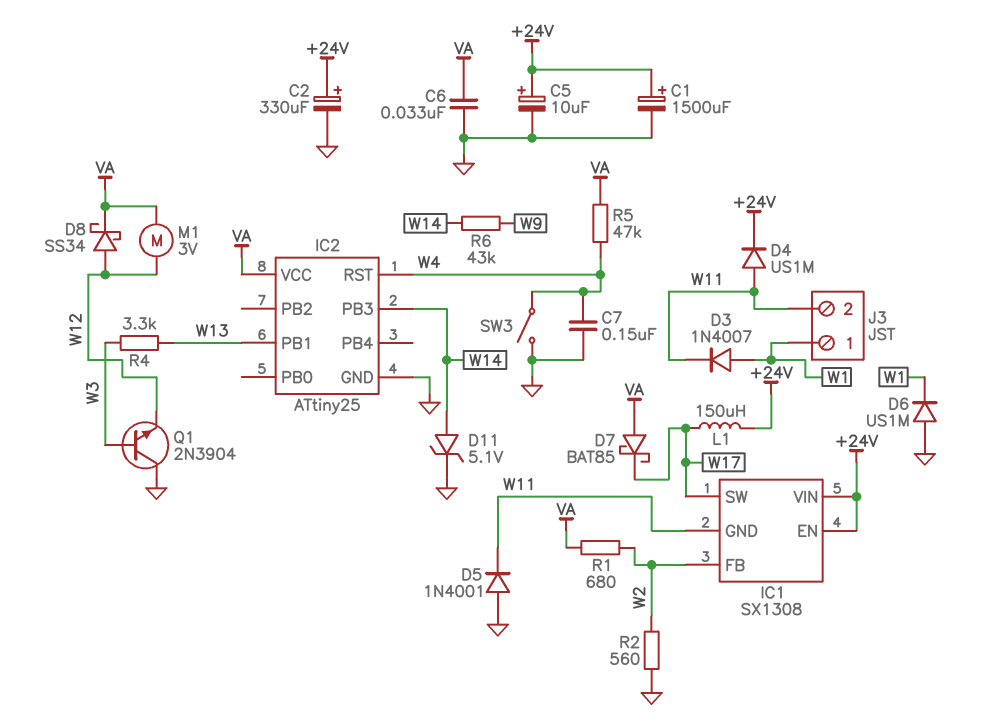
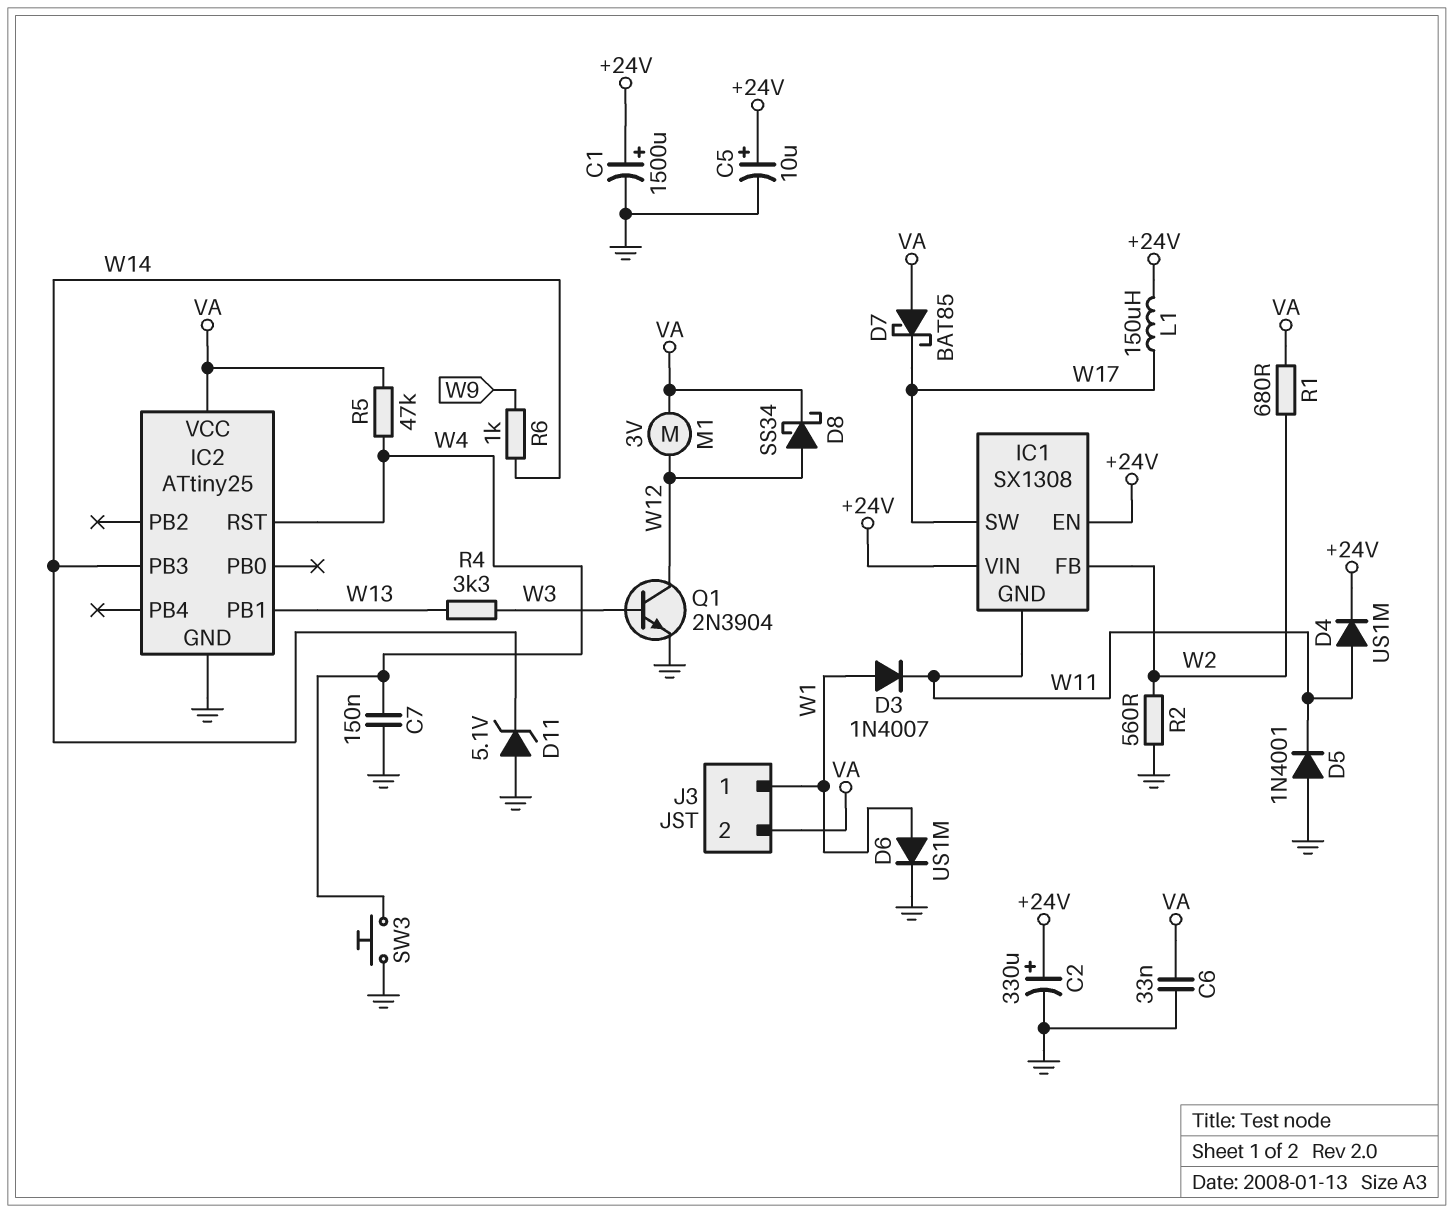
D6: diode US1M (A GND, K W1) -> diode US1M (A W1, K GND)
D11: zener 5.1V (A W14, K GND) -> zener 5.1V (A GND, K W14)
J3 pin 2: W11 -> VA
Q1: NPN 2N3904 (B W3, C GND, E W12) -> NPN 2N3904 (B W3, C W12, E GND)
R6: 43k (W9, W14) -> 1k (W9, W14)
SW3: switch (GND, W4) -> button (GND, W4)

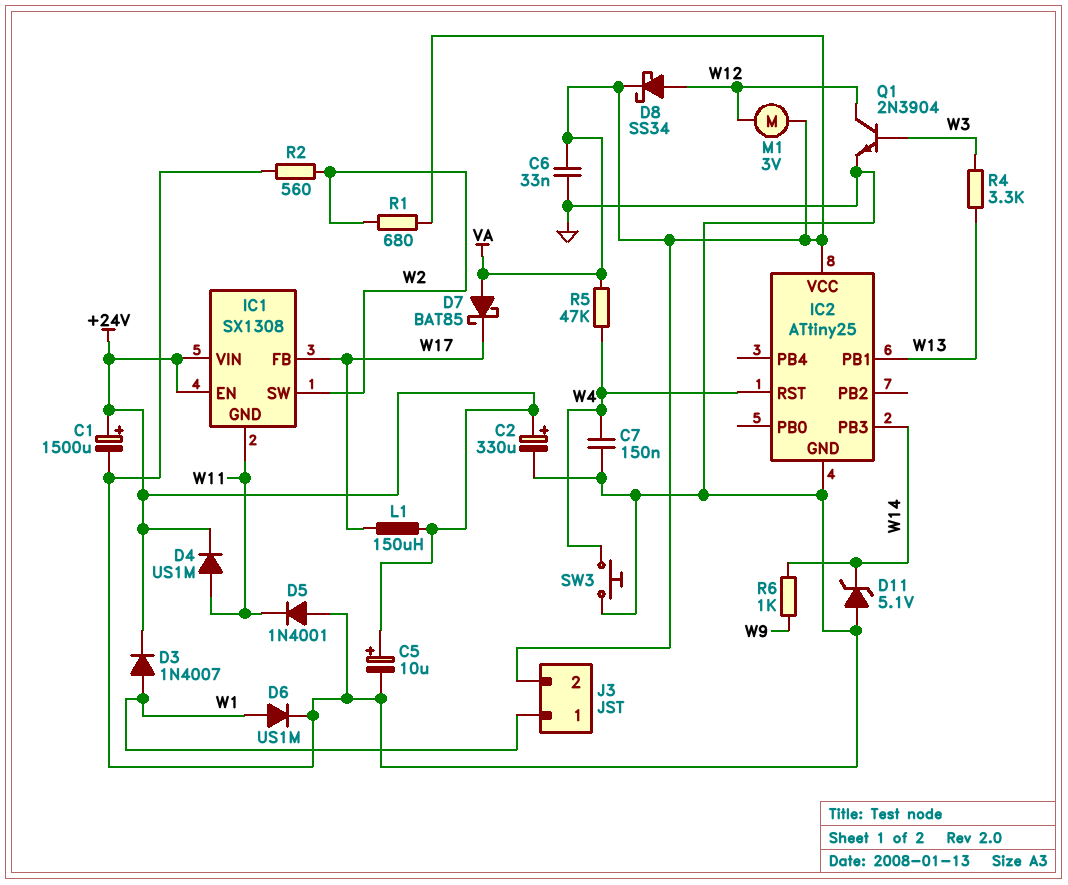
D3: diode 1N4007 (A W1, K W11) -> diode 1N4007 (A W1, K +24V)
IC1 pin FB: W2 -> W17
IC1 pin SW: W17 -> W2

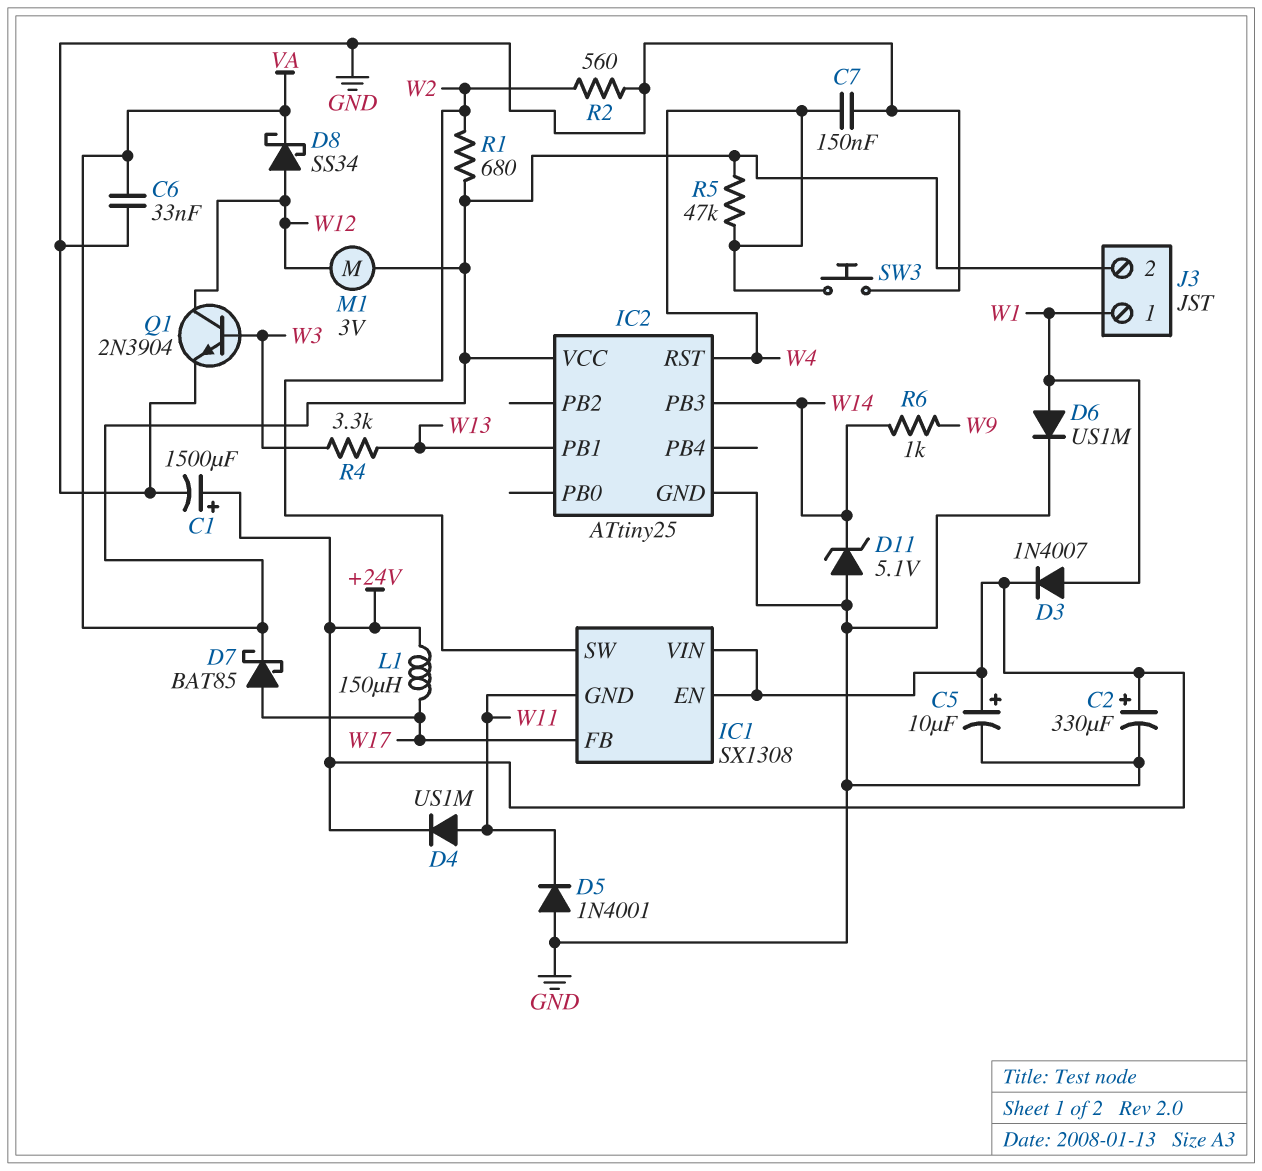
D7: schottky BAT85 (A VA, K W17) -> schottky BAT85 (A W17, K VA)

